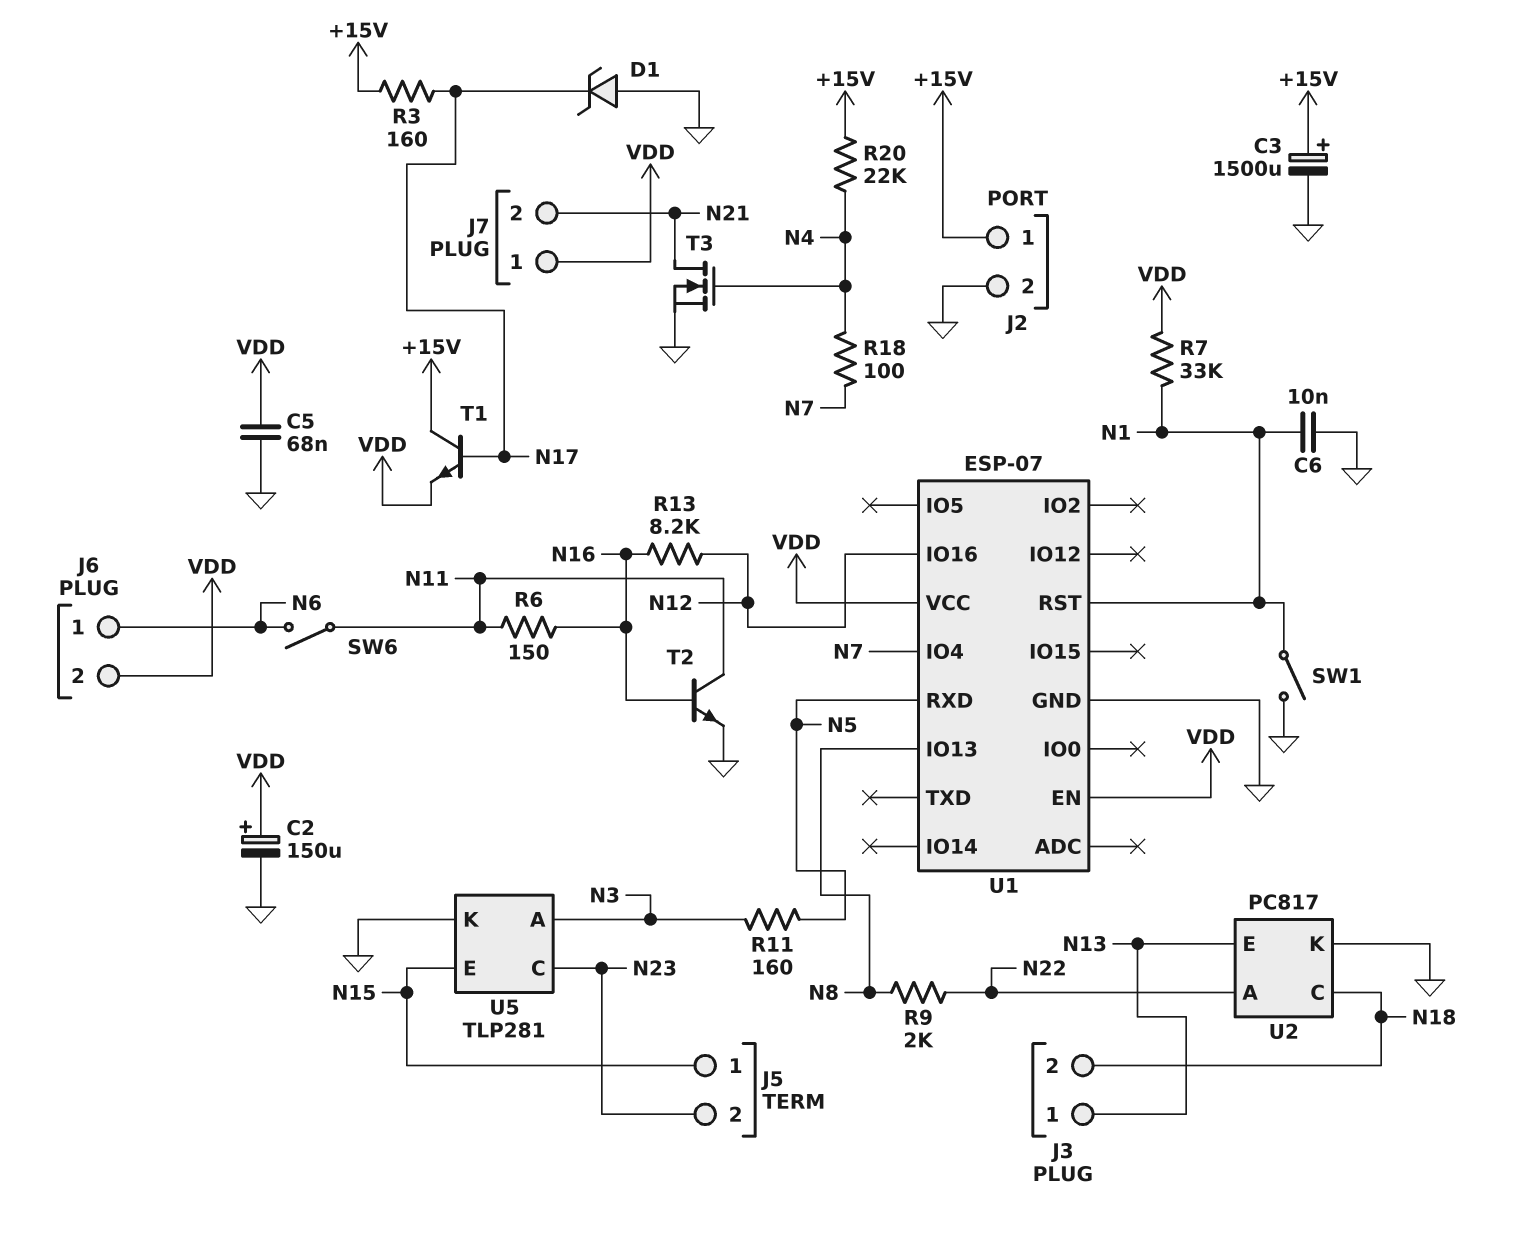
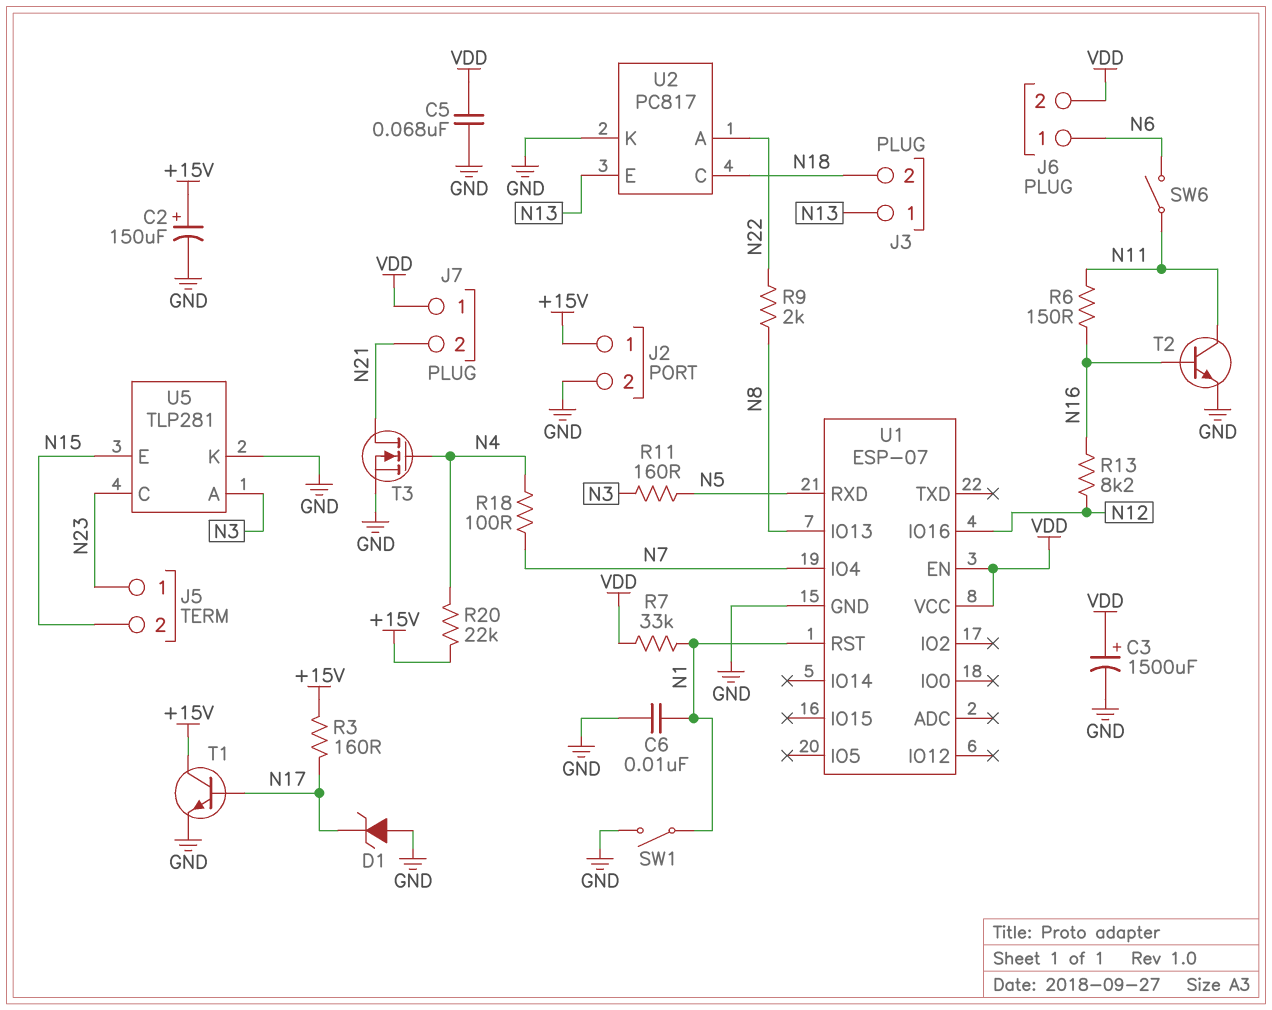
C2: 150uF (plus VDD, minus GND) -> 150uF (plus +15V, minus GND)
C3: 1500uF (plus +15V, minus GND) -> 1500uF (plus VDD, minus GND)
J5 pin 1: N15 -> N23
J5 pin 2: N23 -> N15
T1: NPN (B N17, C +15V, E VDD) -> NPN (B N17, C +15V, E GND)

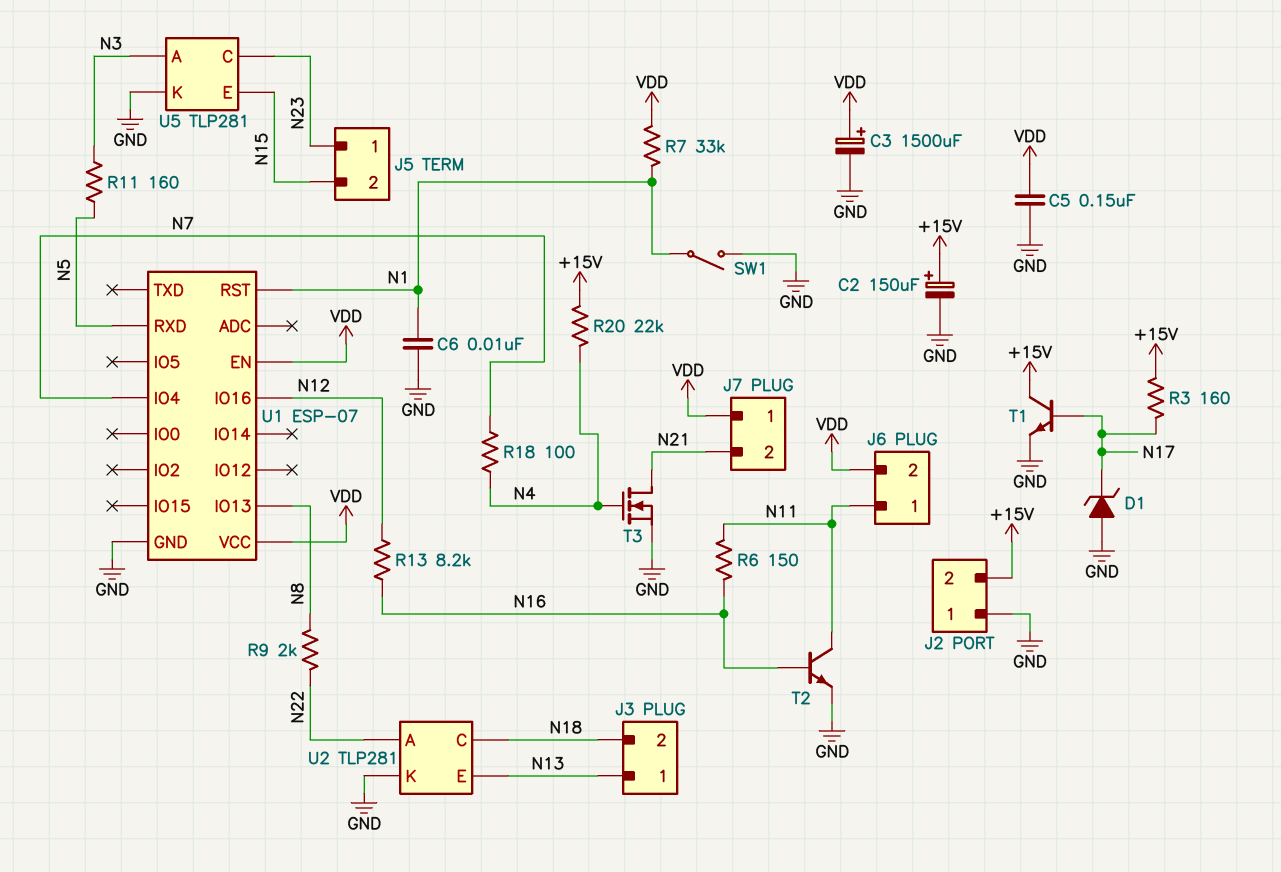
C5: 68nF (GND, VDD) -> 150nF (GND, VDD)
J2 pin 1: +15V -> GND
J2 pin 2: GND -> +15V
J6 pin 1: N6 -> N11
SW6: switch (N6, N11) -> none
U2: PC817 -> TLP281

